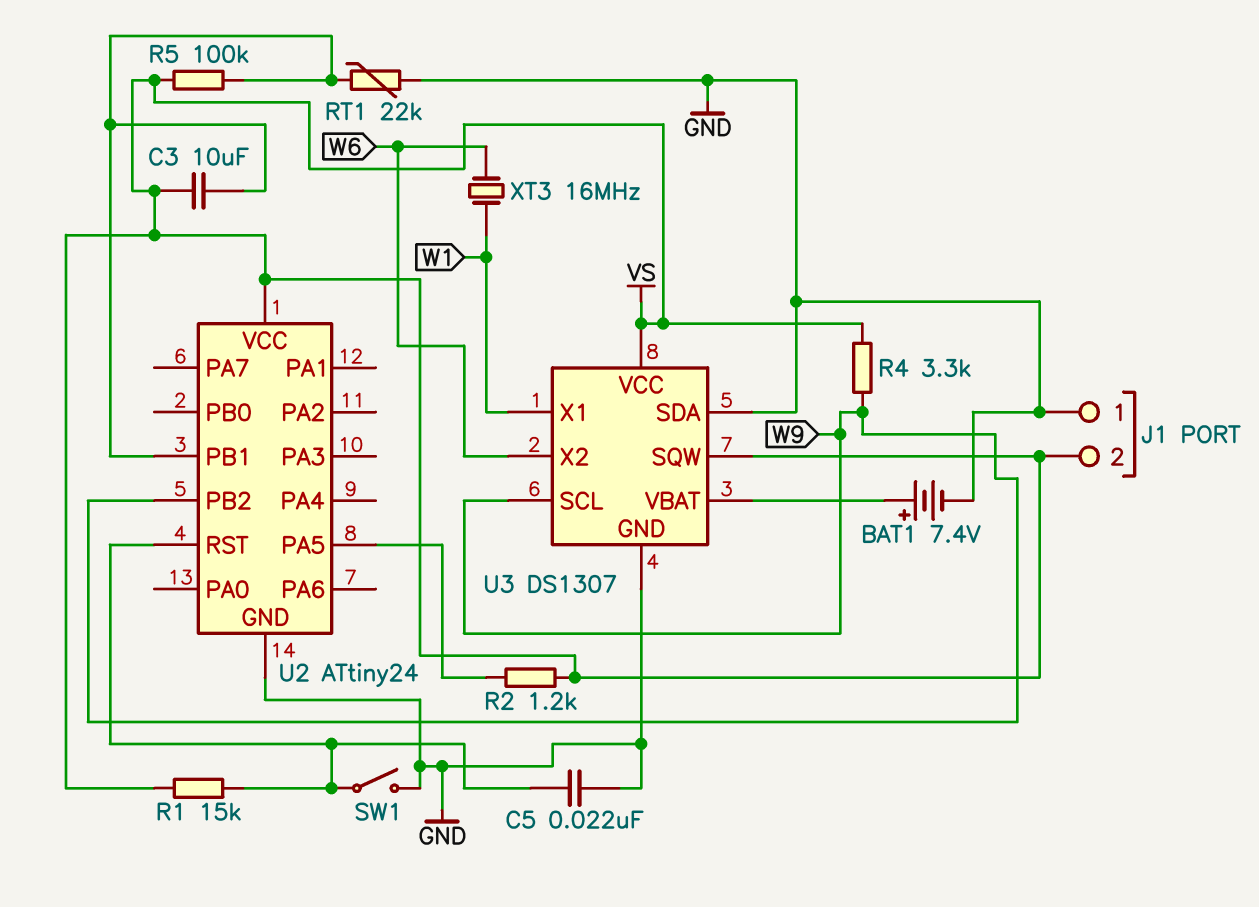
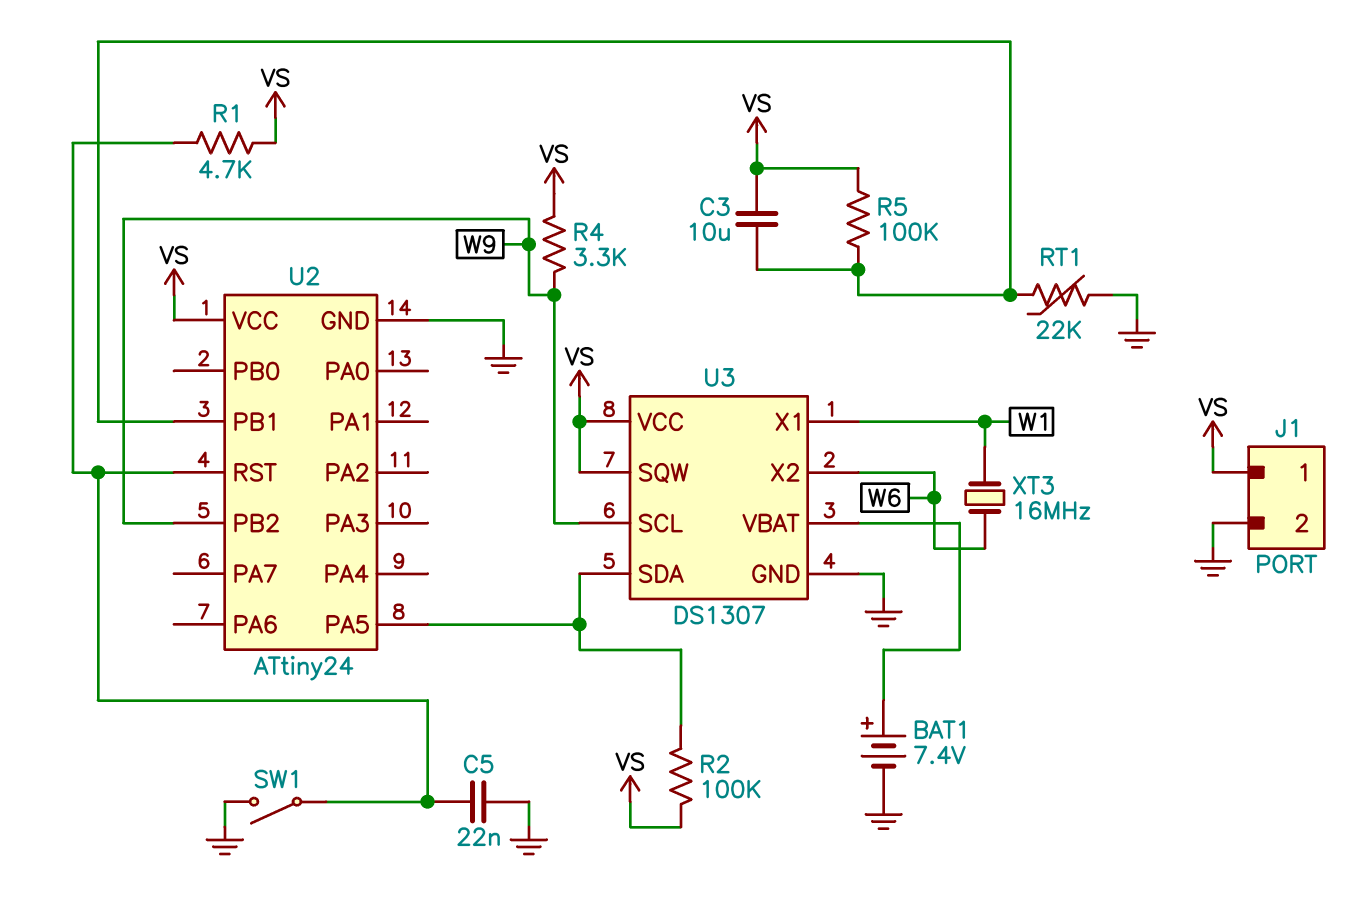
J1 pin 1: GND -> VS
J1 pin 2: VS -> GND
R1: 15k (U2/RST, VS) -> 4.7k (U2/RST, VS)
R2: 1.2k (U2/PA5, VS) -> 100k (U2/PA5, VS)
U3 pin SDA: GND -> U2/PA5

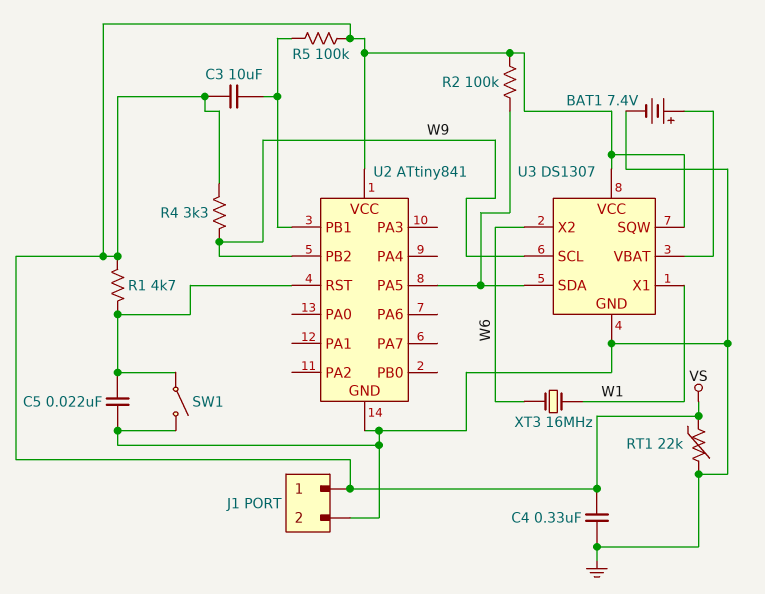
C4: none -> 330nF (GND, VS)
RT1: 22k (GND, U2/PB1) -> 22k (GND, VS)
U2: ATtiny24 -> ATtiny841

